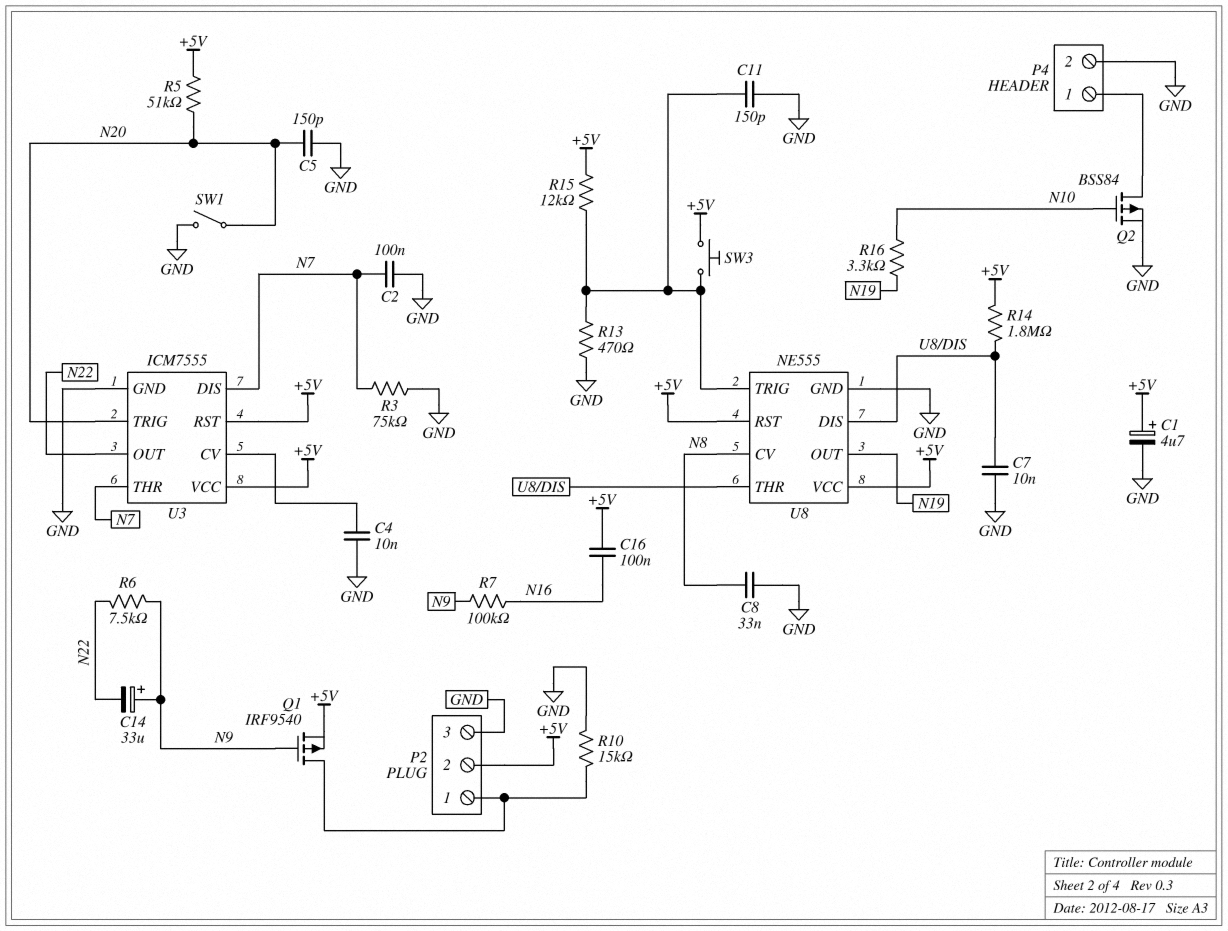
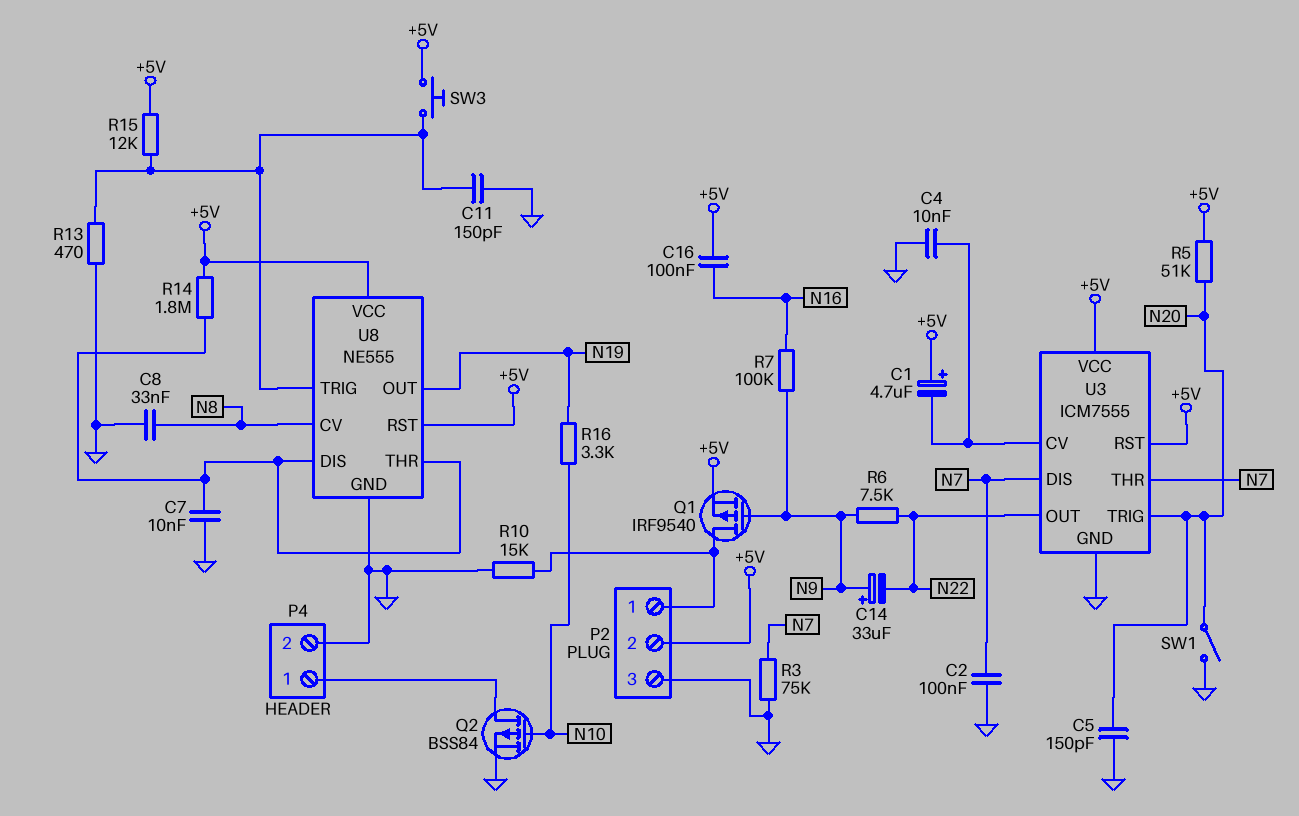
C1: 4.7uF (plus +5V, minus GND) -> 4.7uF (plus +5V, minus U3/CV)

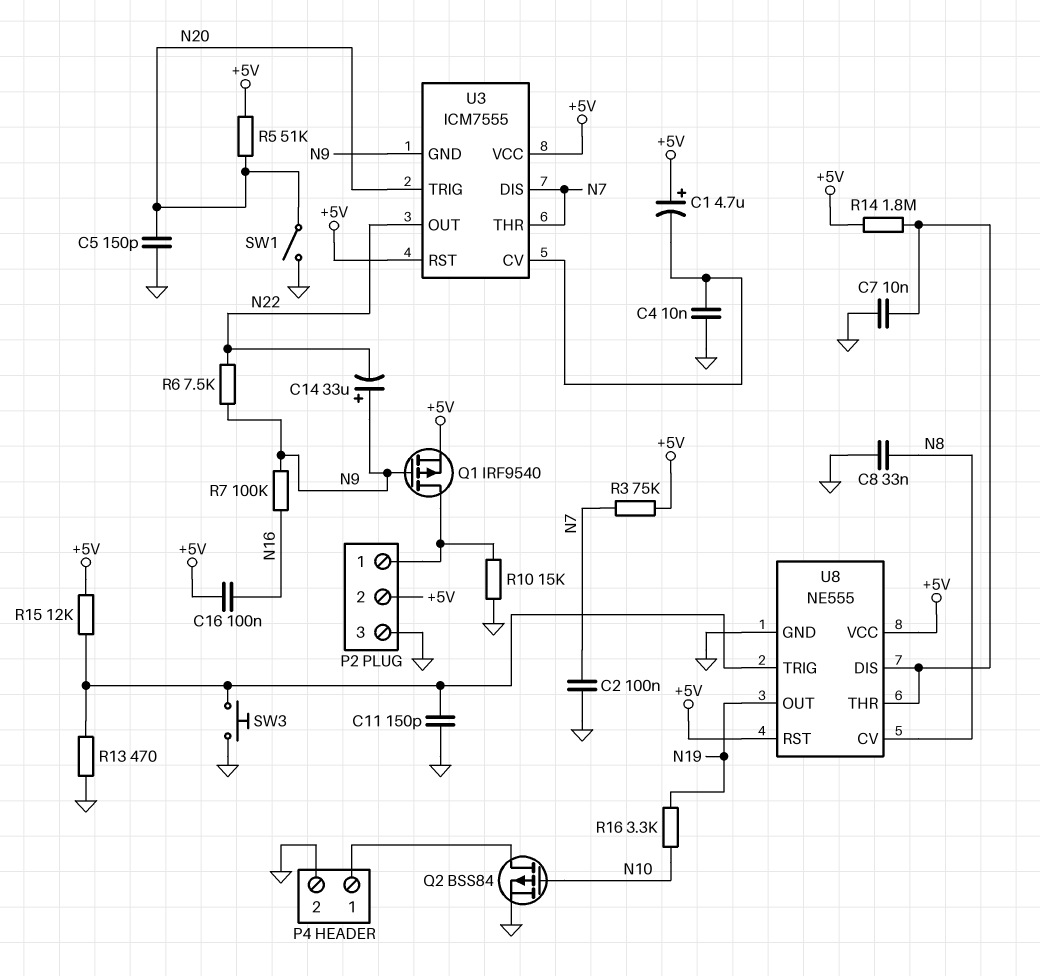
R3: 75k (GND, N7) -> 75k (+5V, N7)
SW3: button (+5V, U8/TRIG) -> button (GND, U8/TRIG)
U3 pin GND: GND -> N9

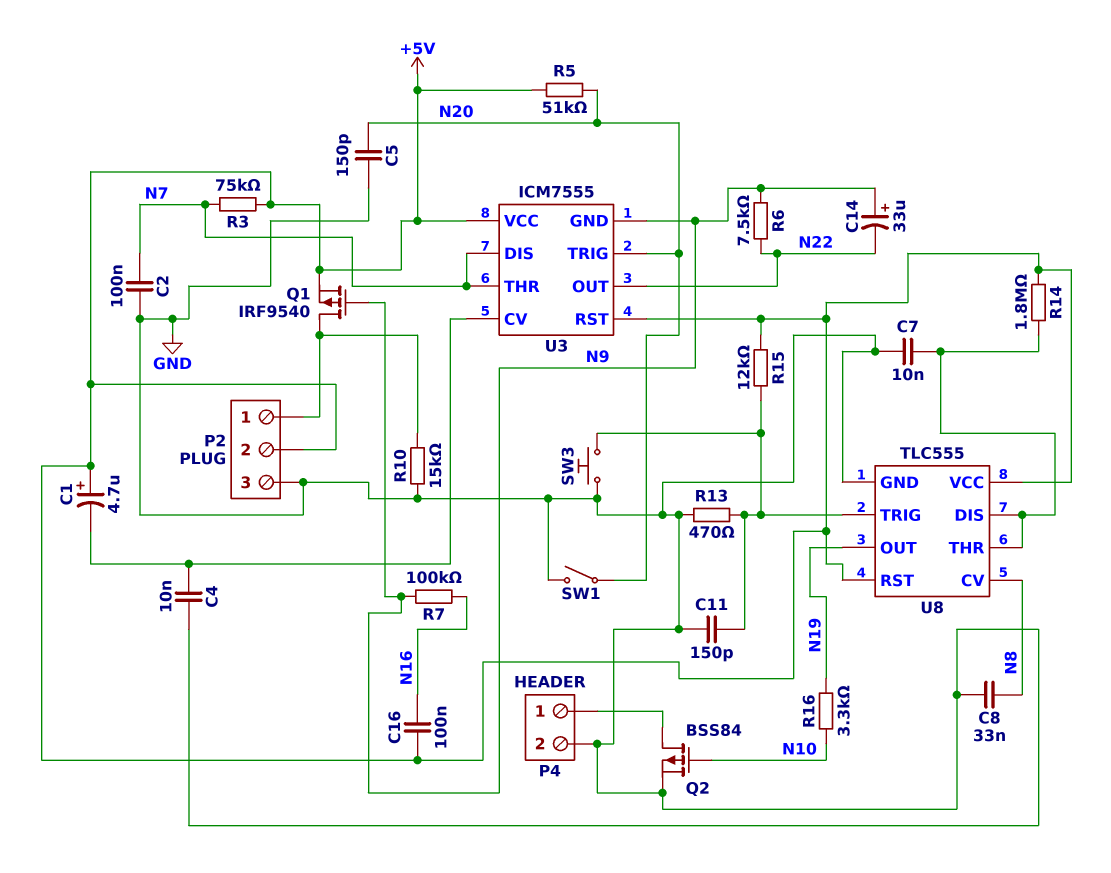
U8: NE555 -> TLC555

